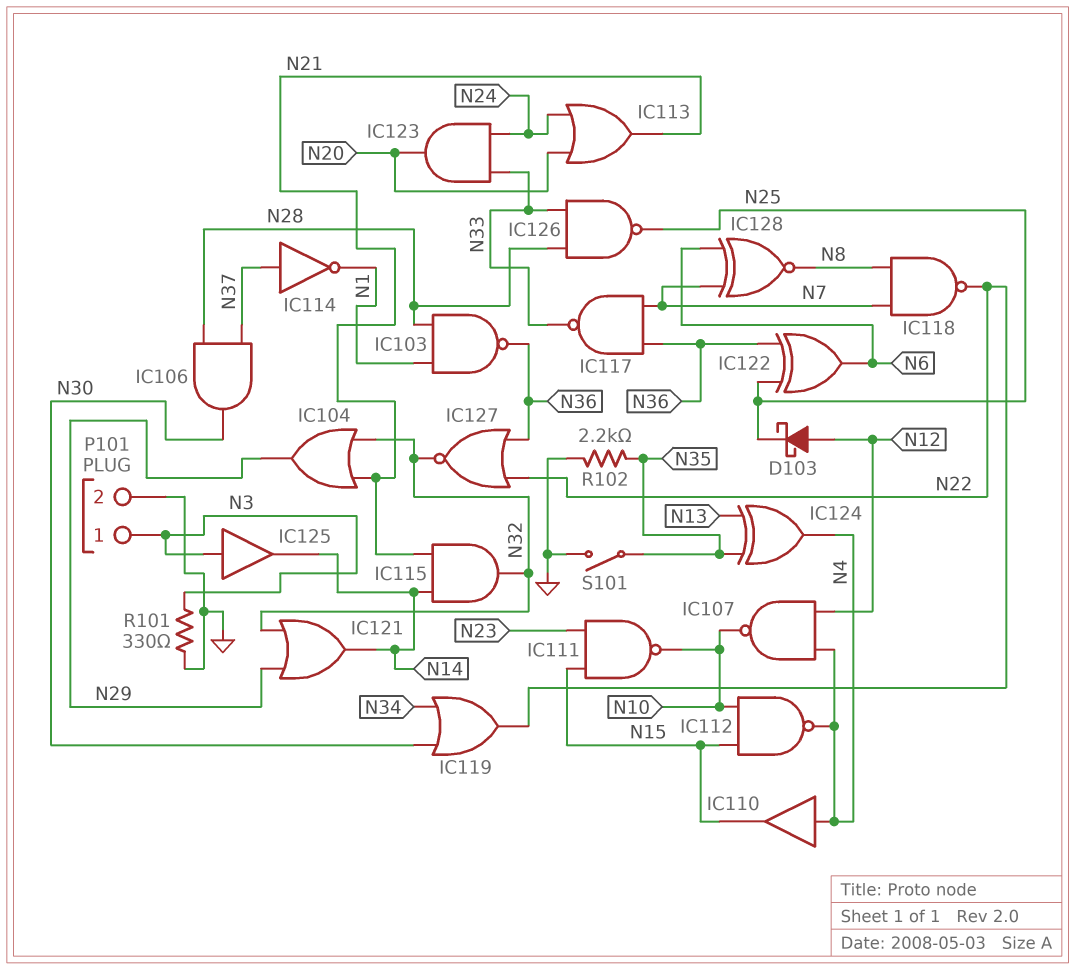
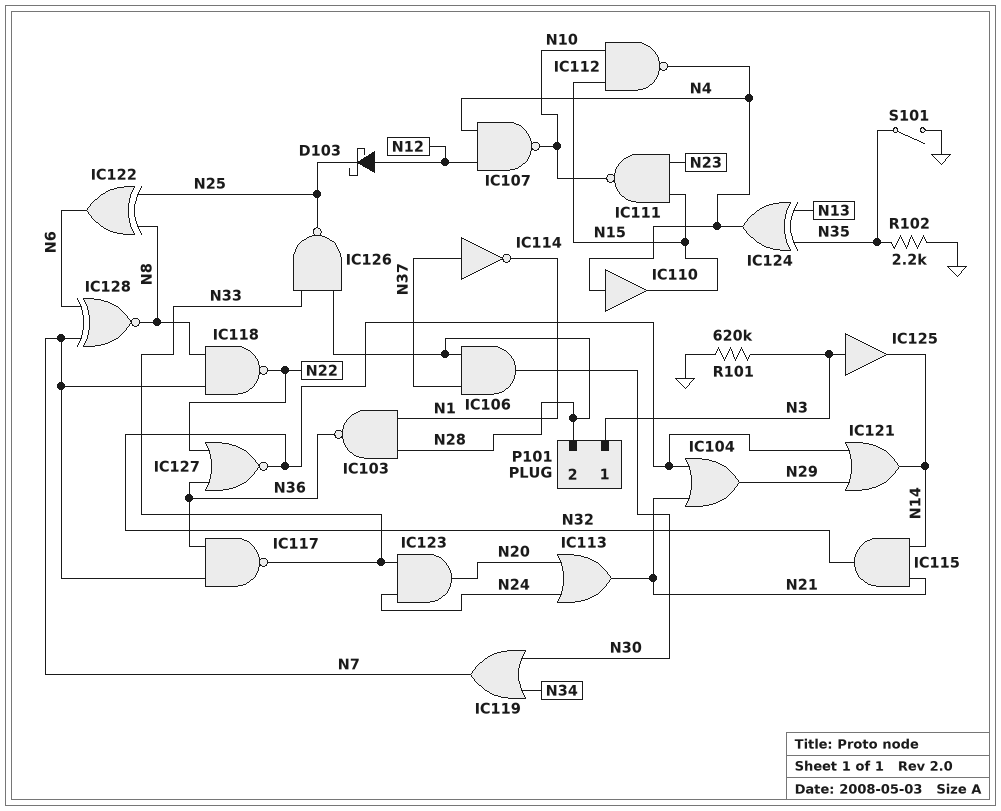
IC119: OR (in N30, in N34, out N22) -> OR (in N30, in N34, out N7)
IC122: XOR (in N25, in N36, out N6) -> XOR (in N8, in N25, out N6)
P101 pin 2: GND -> N28
R101: 330 (GND, N3) -> 620k (GND, N3)

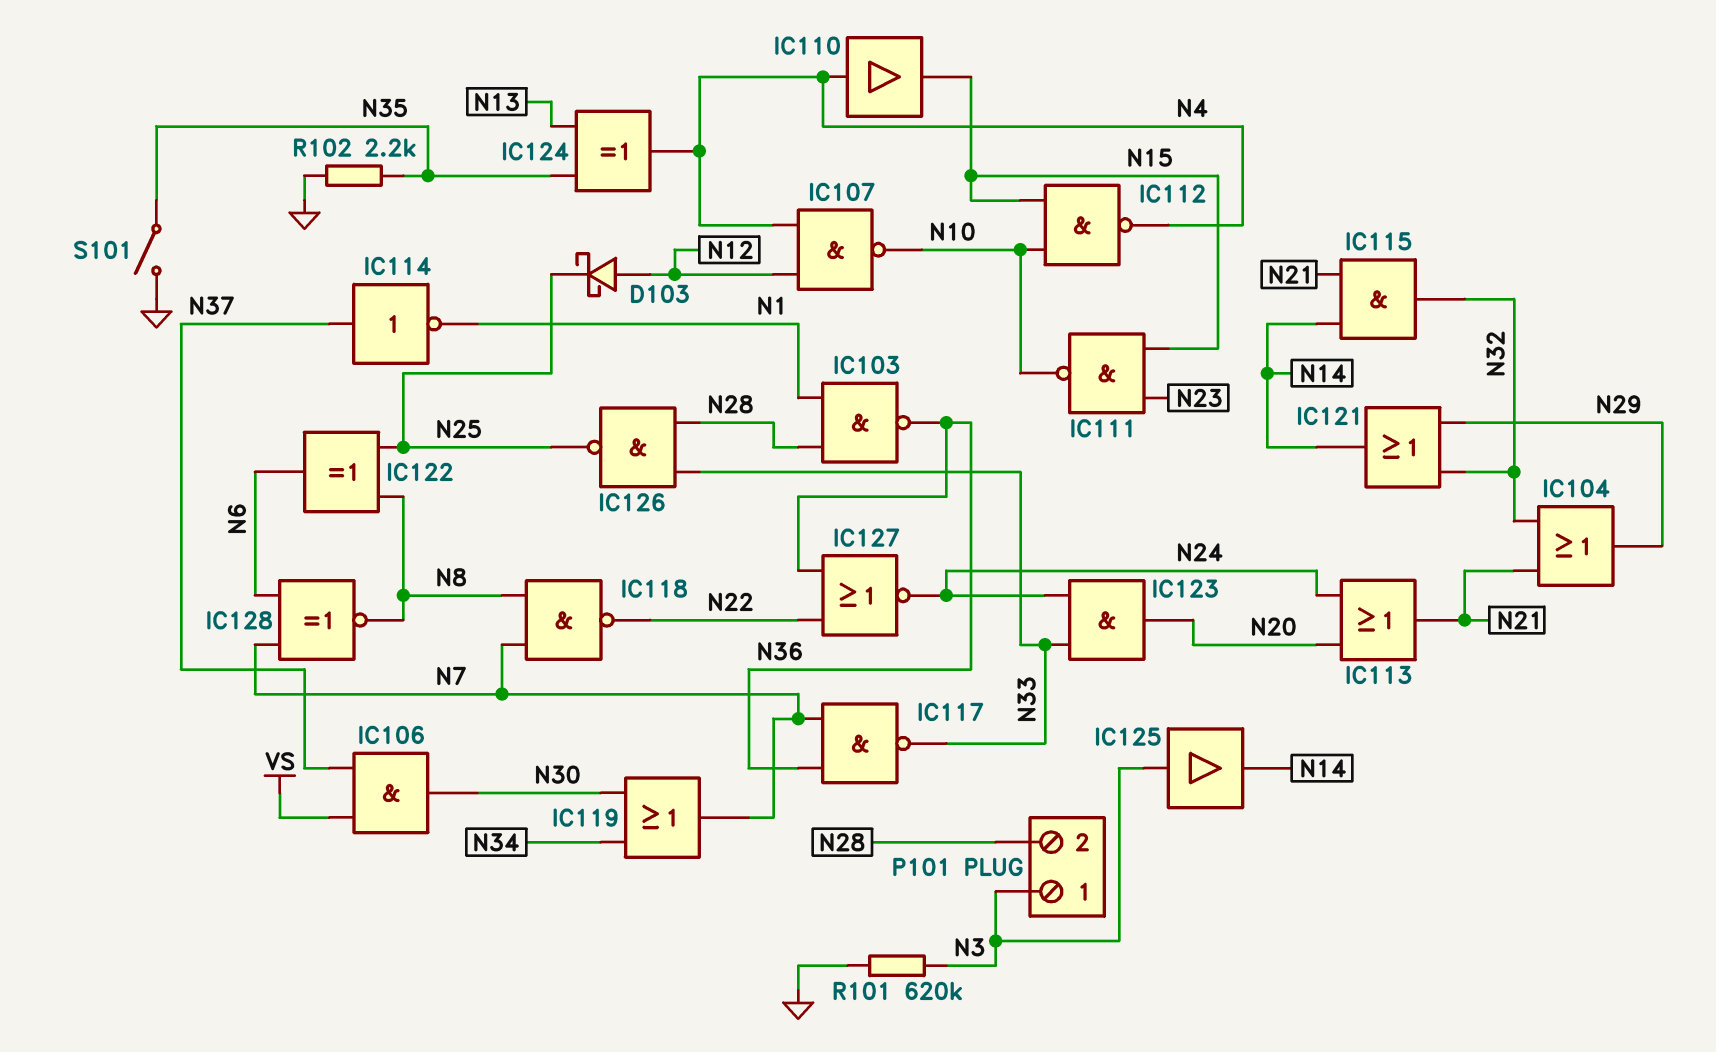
IC106: AND (in N28, in N37, out N30) -> AND (in N37, in VS, out N30)
IC127: NOR (in N22, in N36, out N32) -> NOR (in N22, in N36, out N24)

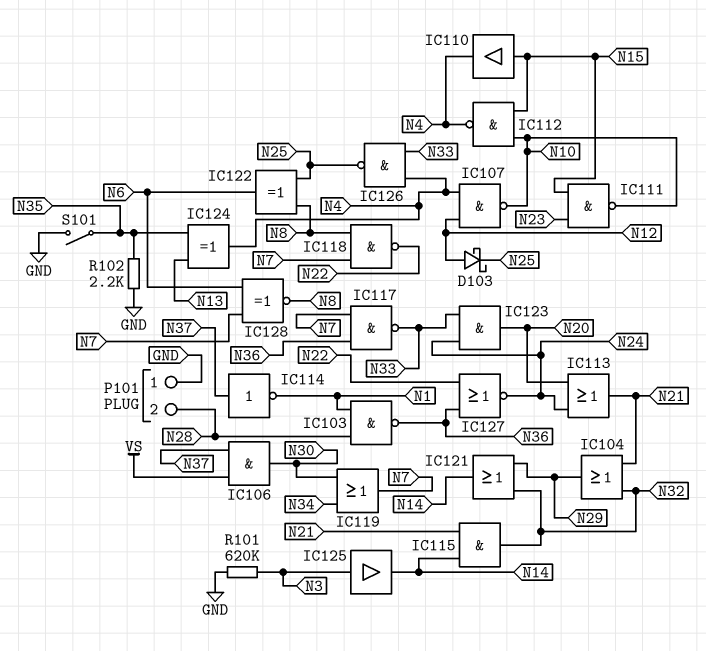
IC110: buffer (in N4, out N15) -> buffer (in N15, out N4)
IC126: NAND (in N28, in N33, out N25) -> NAND (in N4, in N33, out N25)
P101 pin 1: N3 -> GND

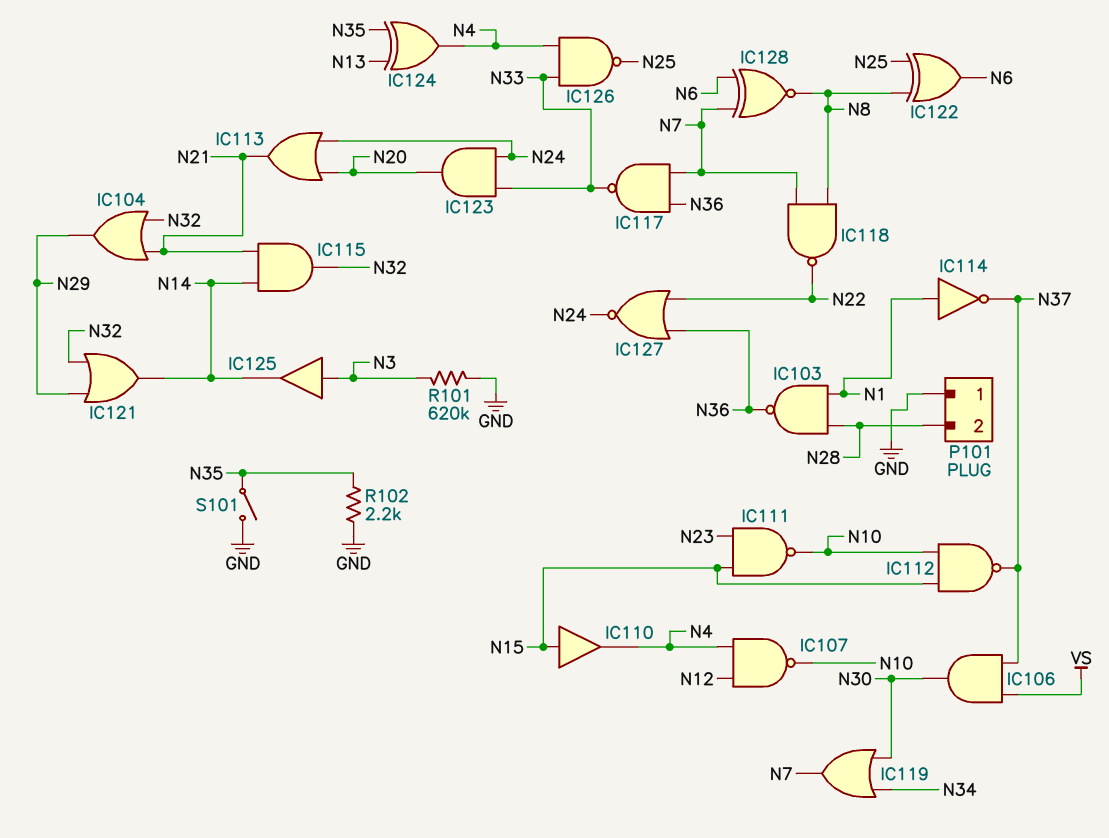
D103: schottky (A N12, K N25) -> none
IC112: NAND (in N10, in N15, out N4) -> NAND (in N10, in N15, out N37)
IC114: NOT (in N37, out N1) -> NOT (in N1, out N37)

